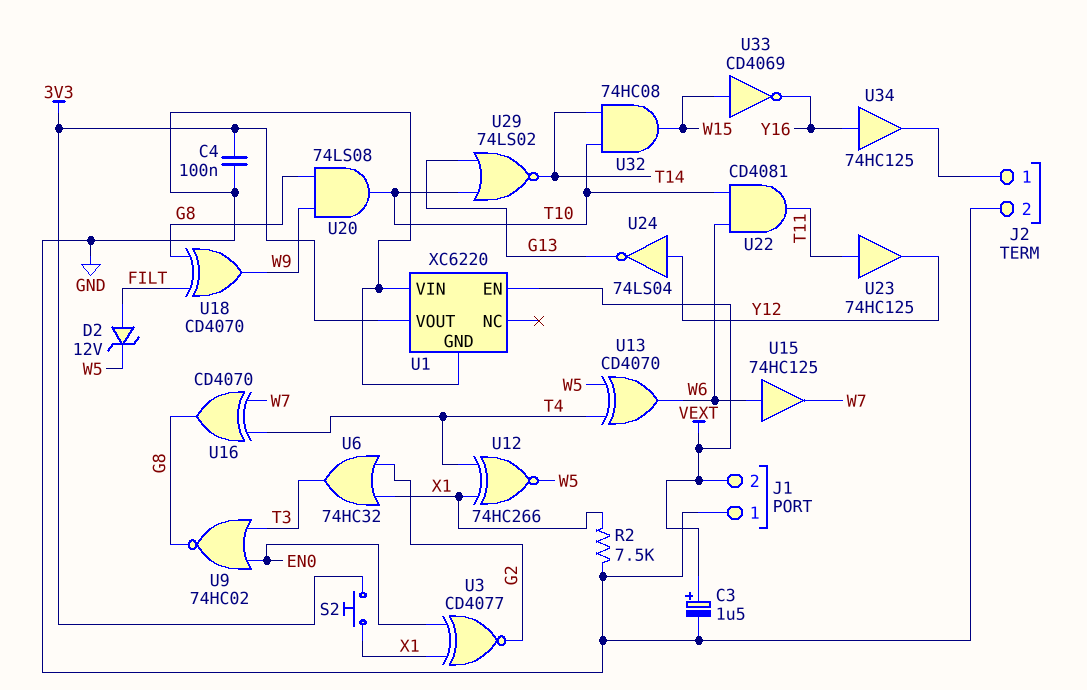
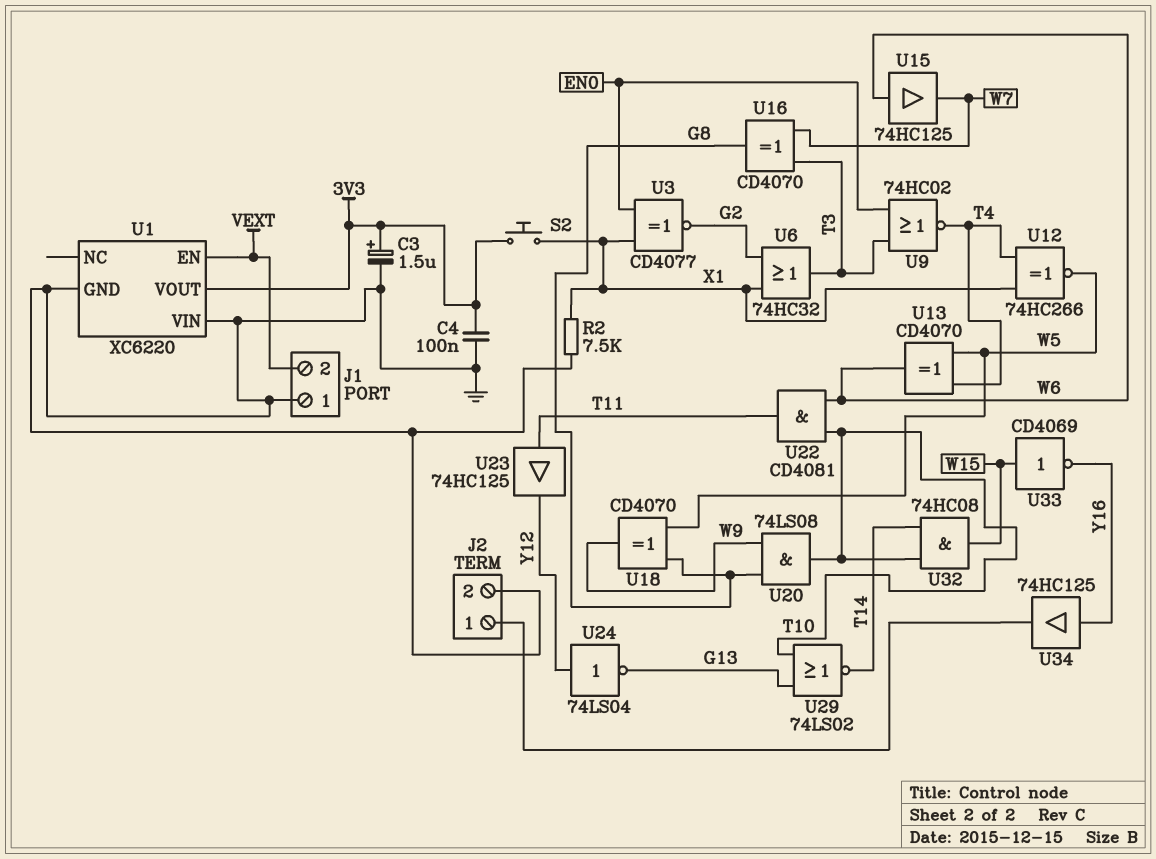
C3: 1.5uF (plus VEXT, minus GND) -> 1.5uF (plus 3V3, minus GND)
D2: zener 12V (A FILT, K W5) -> none
U9: NOR 74HC02 (in EN0, in T3, out G8) -> NOR 74HC02 (in EN0, in T3, out T4)
U16: XOR CD4070 (in T4, in W7, out G8) -> XOR CD4070 (in T3, in W7, out G8)
U18: XOR CD4070 (in FILT, in G8, out W9) -> XOR CD4070 (in G8, in W5, out W9)

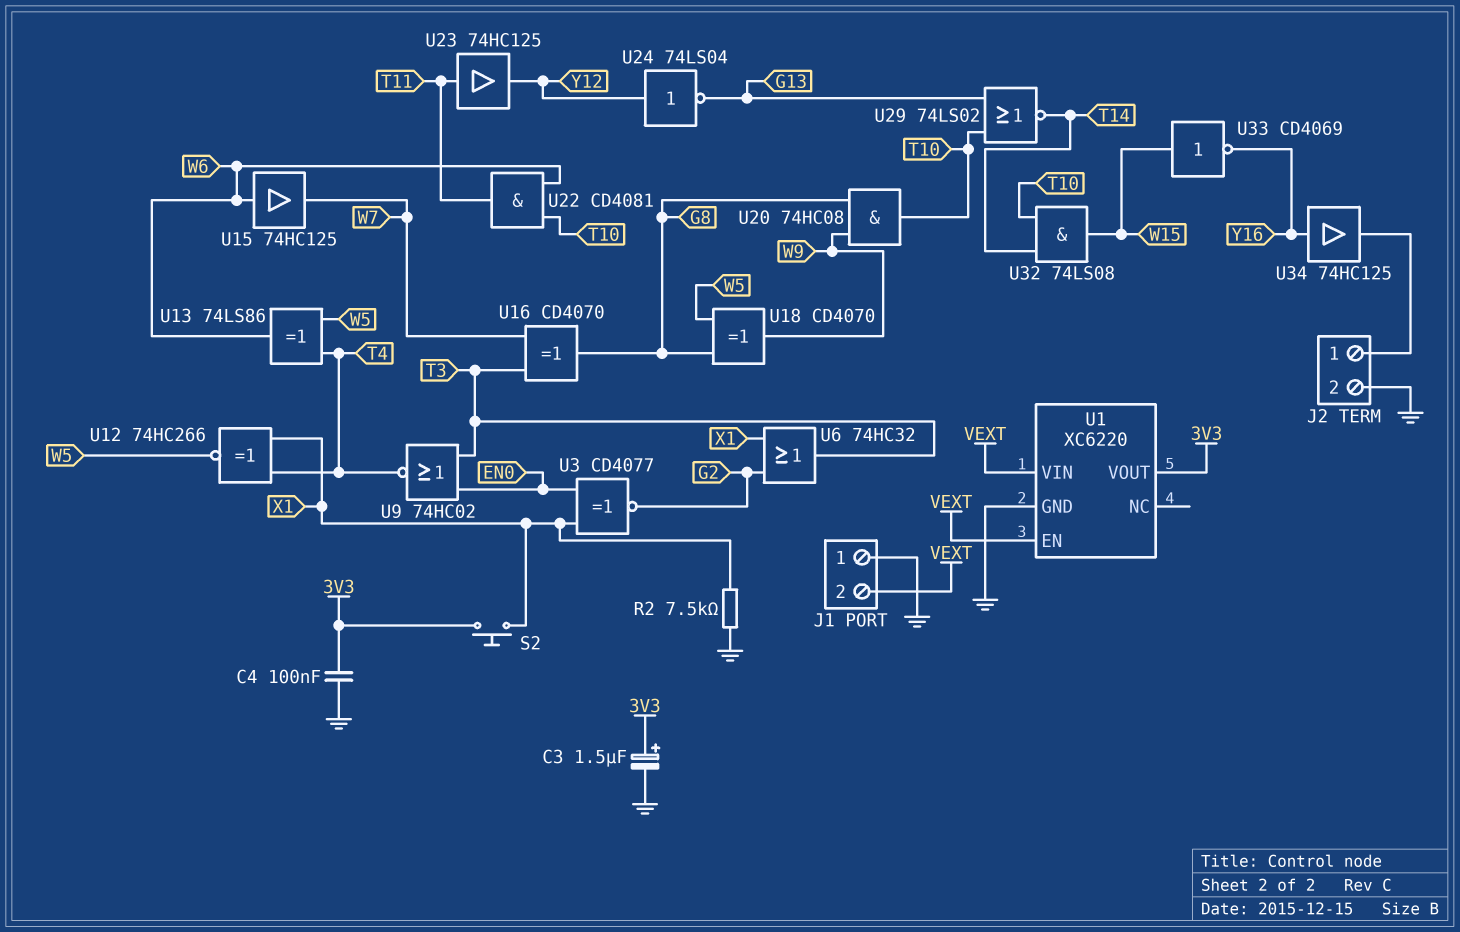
U1 pin VIN: GND -> VEXT
U13: XOR CD4070 (in T4, in W5, out W6) -> XOR 74LS86 (in T4, in W5, out W6)
U20: AND 74LS08 (in G8, in W9, out T10) -> AND 74HC08 (in G8, in W9, out T10)
U32: AND 74HC08 (in T10, in T14, out W15) -> AND 74LS08 (in T10, in T14, out W15)

